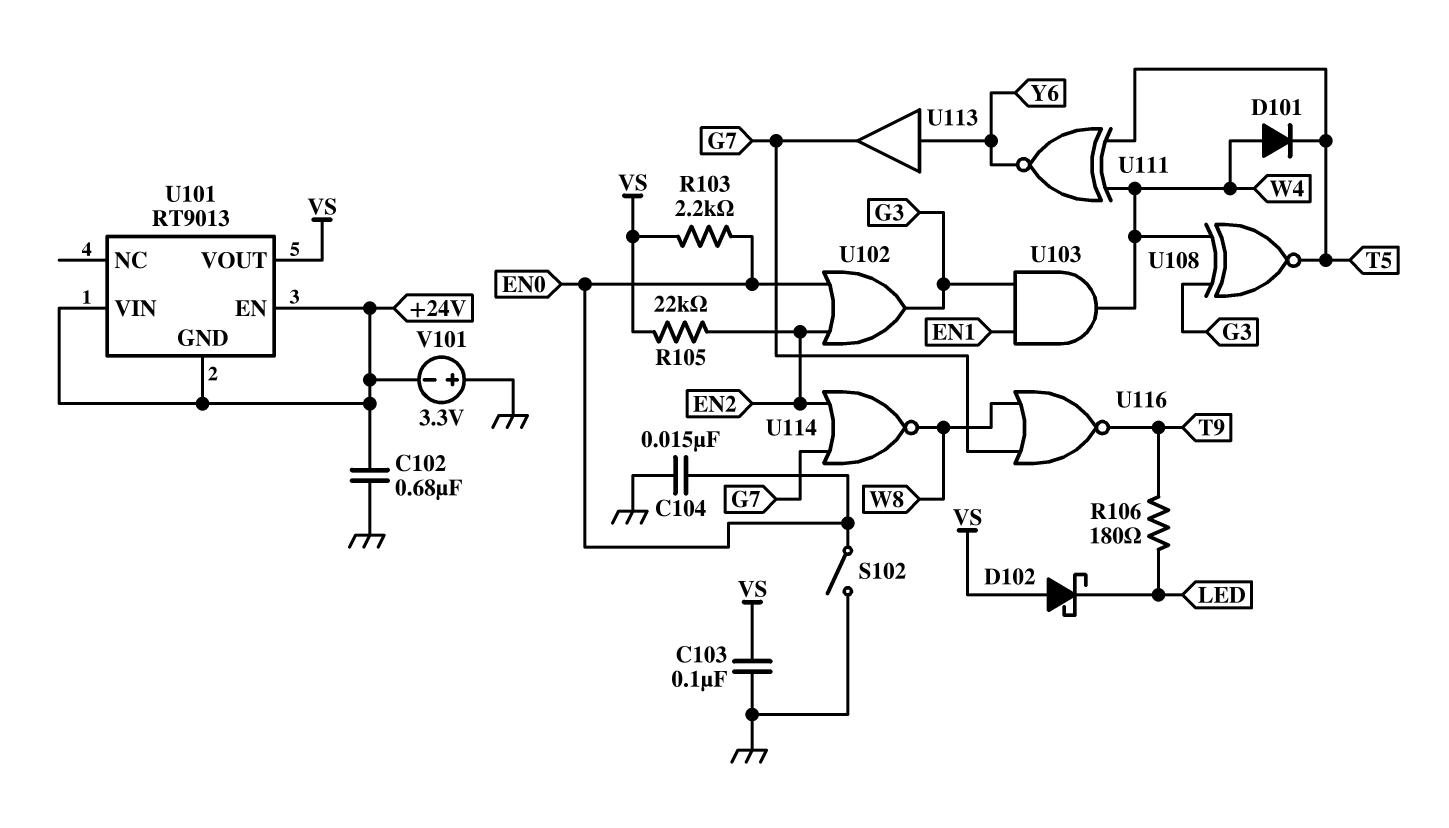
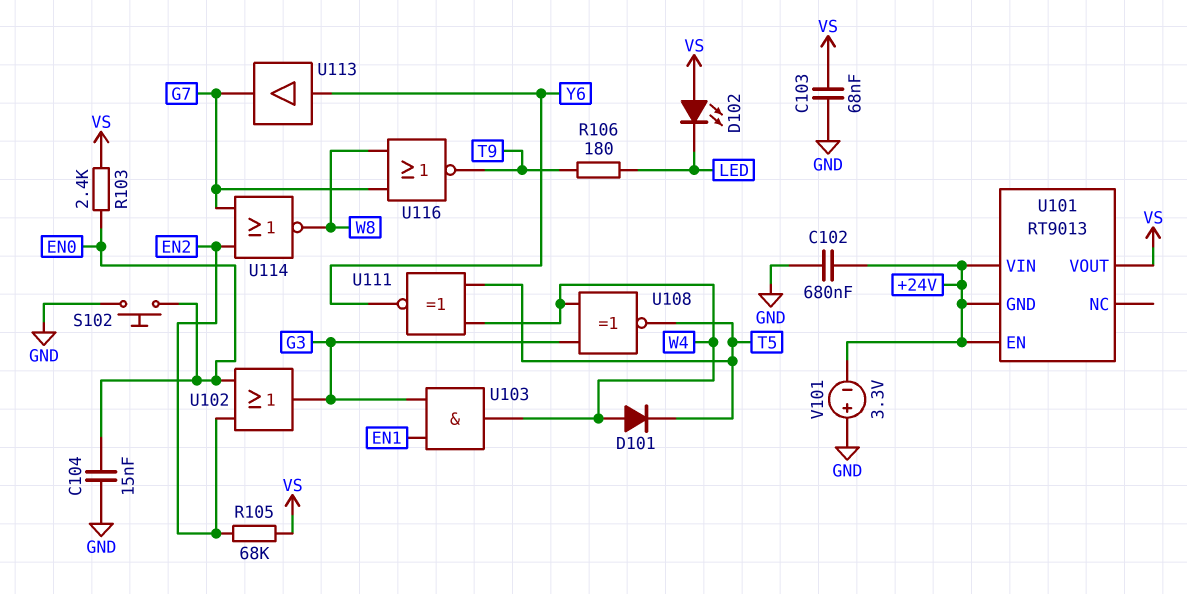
C103: 100nF (GND, VS) -> 68nF (GND, VS)
D102: schottky (A VS, K LED) -> LED (A VS, K LED)
R103: 2.2k (EN0, VS) -> 2.4k (EN0, VS)
R105: 22k (EN2, VS) -> 68k (EN2, VS)
S102: switch (EN0, GND) -> button (EN0, GND)

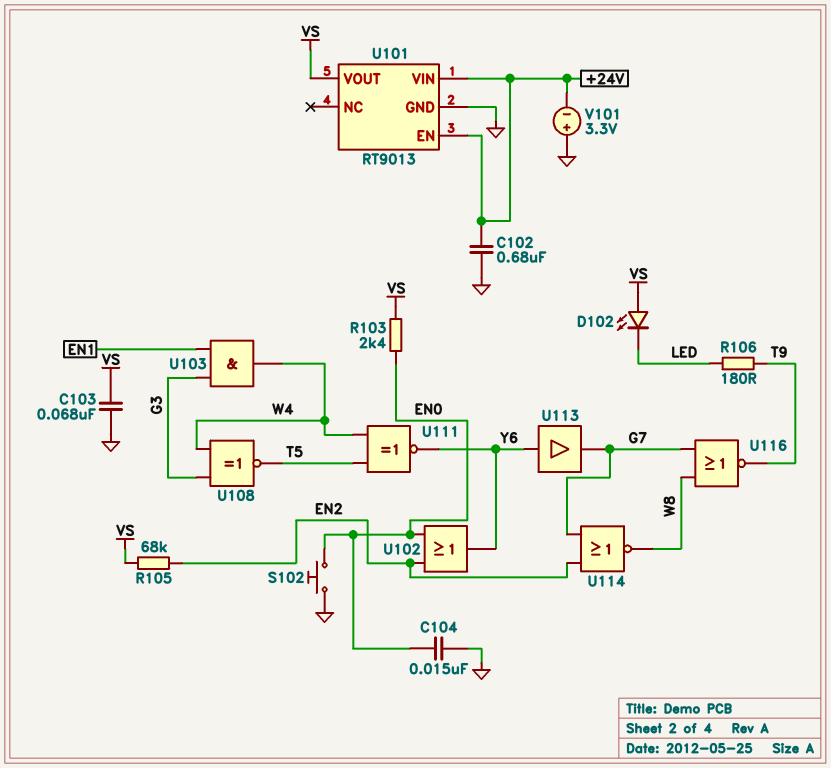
D101: diode (A W4, K T5) -> none
U101 pin GND: +24V -> GND
U102: OR (in EN0, in EN2, out G3) -> OR (in EN0, in EN2, out Y6)

